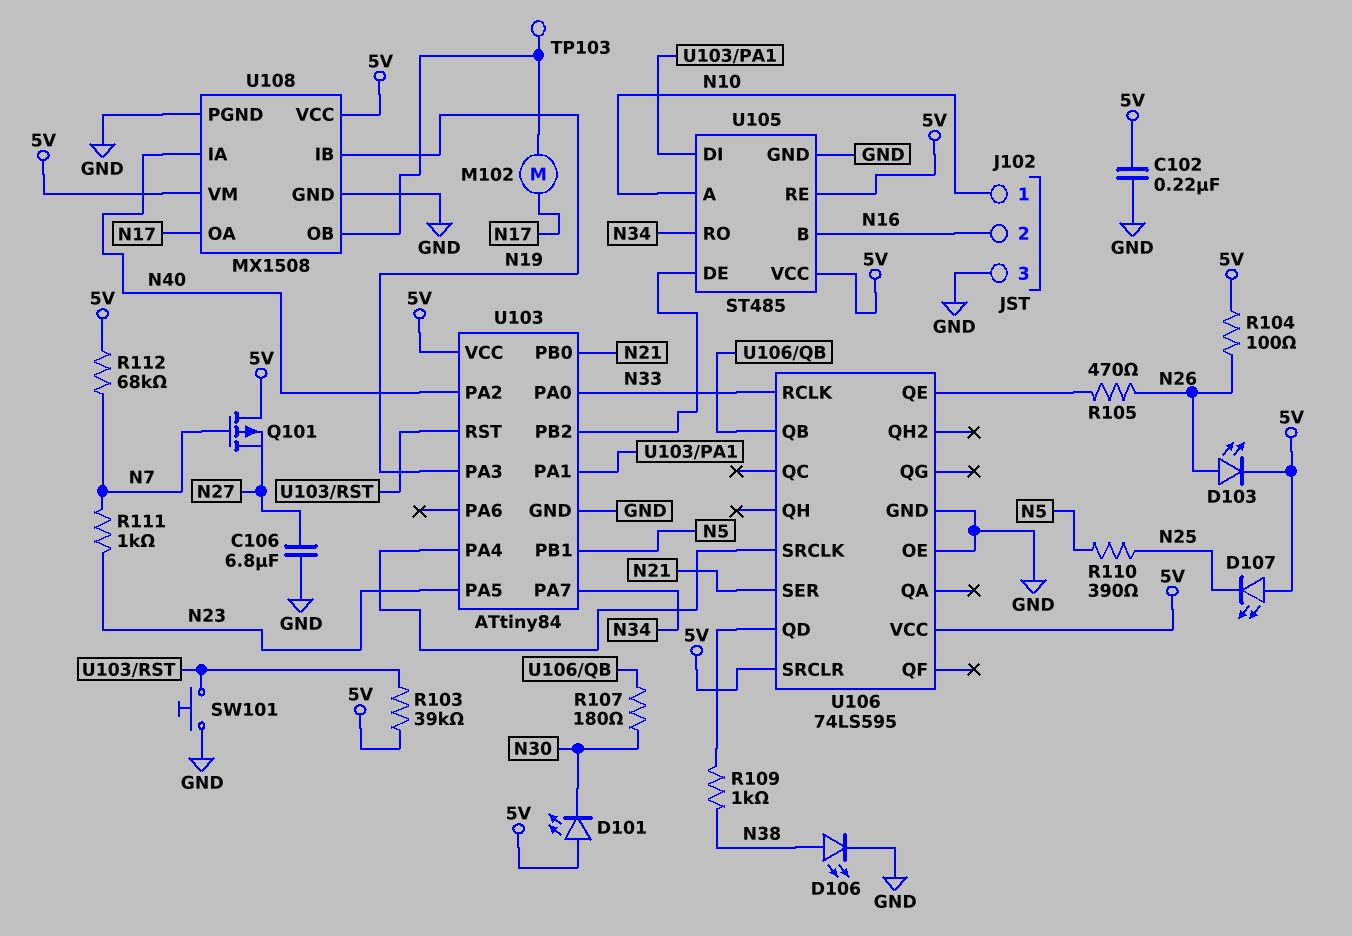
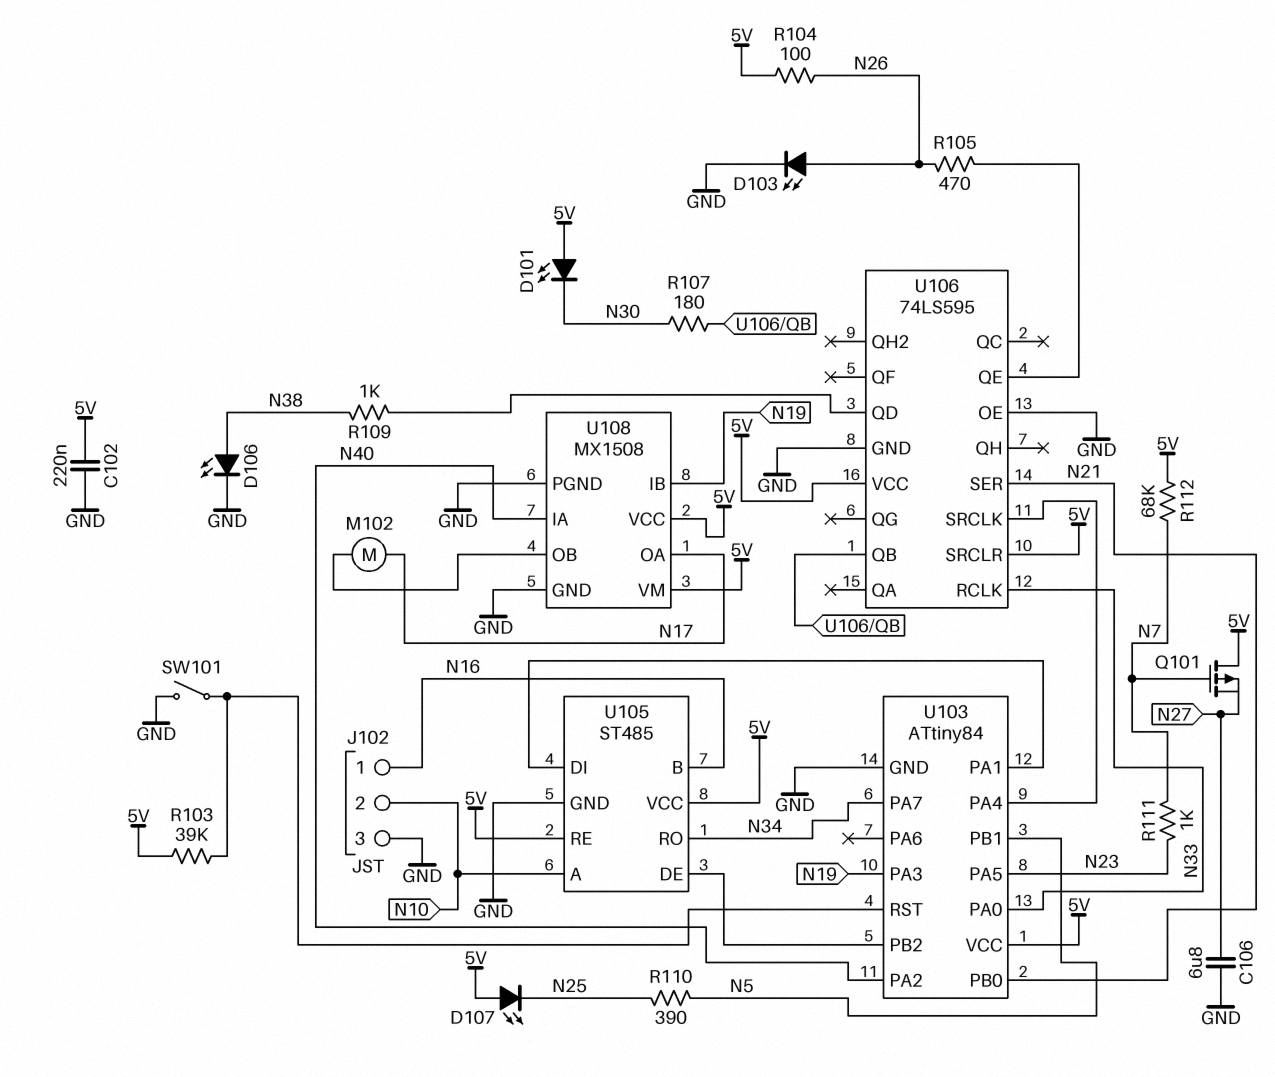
D103: LED (A N26, K 5V) -> LED (A N26, K GND)
J102 pin 1: N10 -> N16
J102 pin 2: N16 -> N10
SW101: button (GND, U103/RST) -> switch (GND, U103/RST)
TP103: test point (U108/OB) -> none

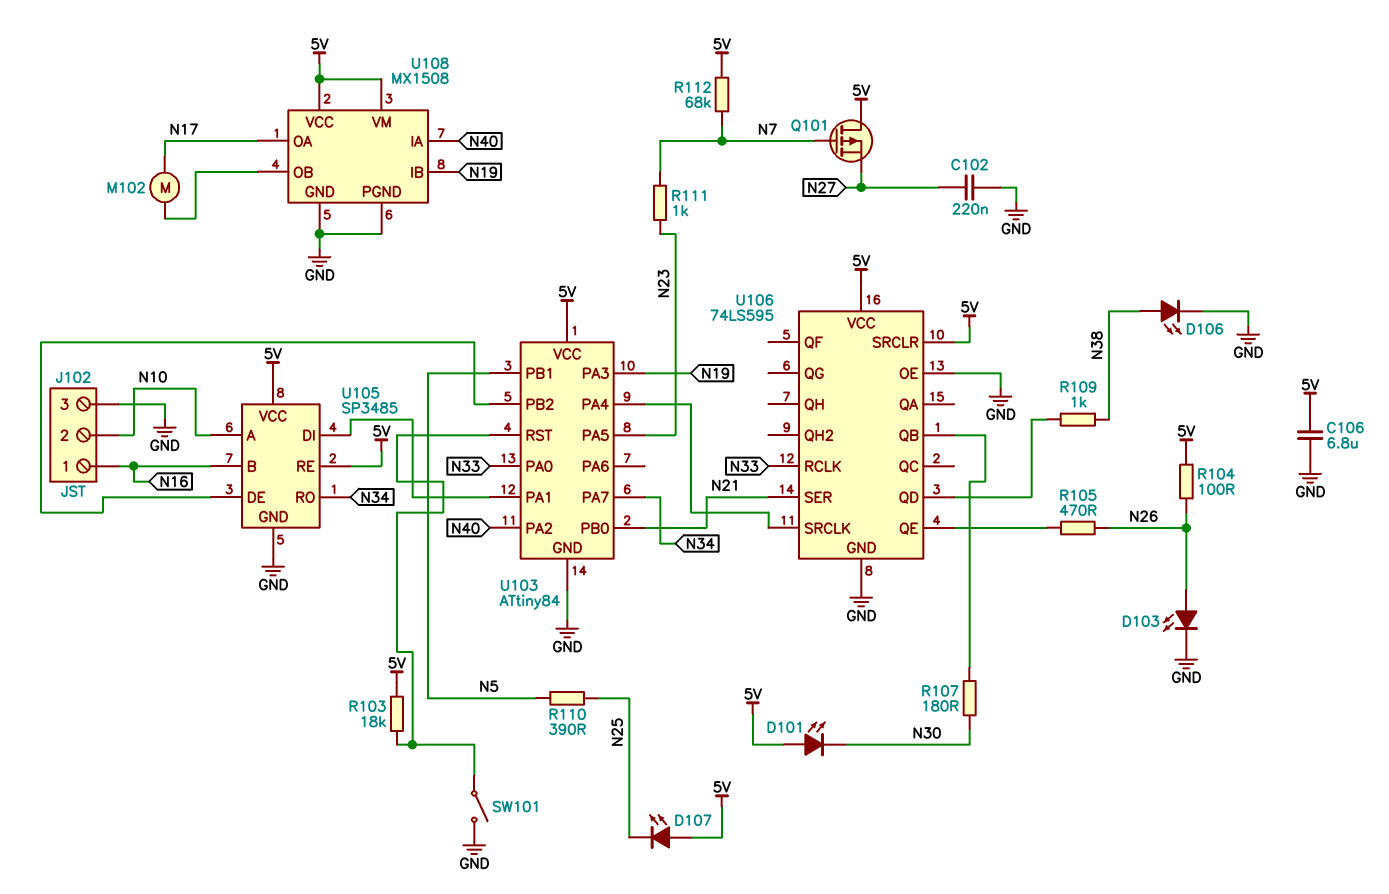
C102: 220nF (5V, GND) -> 220nF (GND, N27)
C106: 6.8uF (GND, N27) -> 6.8uF (5V, GND)
R103: 39k (5V, U103/RST) -> 18k (5V, U103/RST)
U105: ST485 -> SP3485

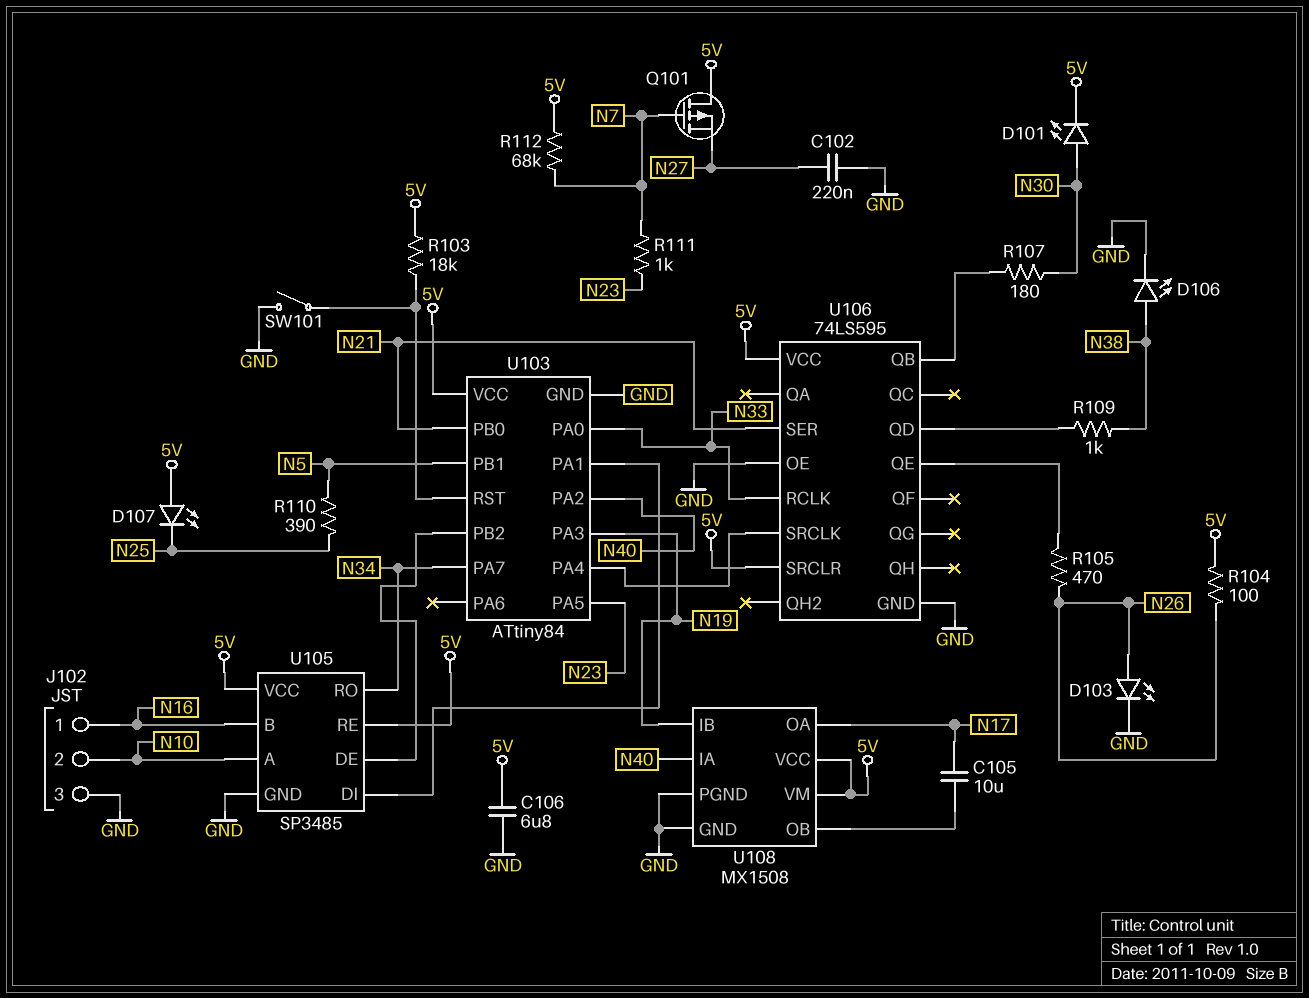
C105: none -> 10uF (N17, U108/OB)
D101: LED (A 5V, K N30) -> LED (A N30, K 5V)
M102: motor (N17, U108/OB) -> none

